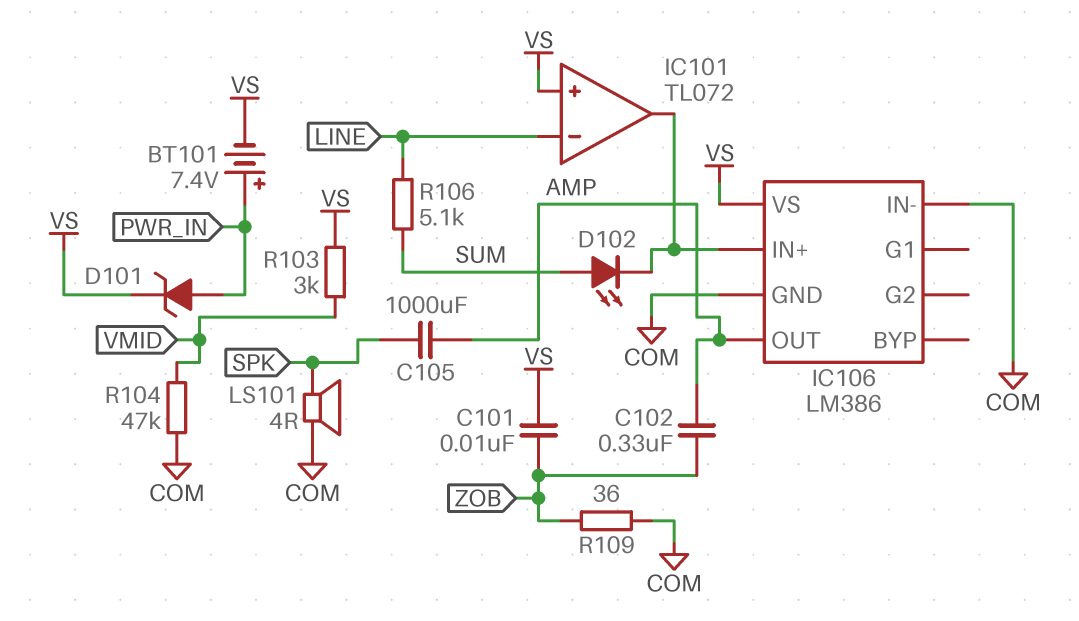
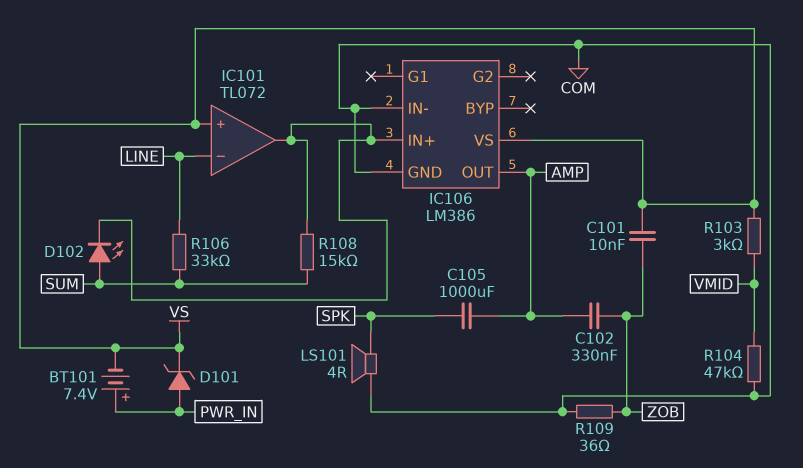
R106: 5.1k (LINE, SUM) -> 33k (LINE, SUM)
R108: none -> 15k (IC101/out, SUM)

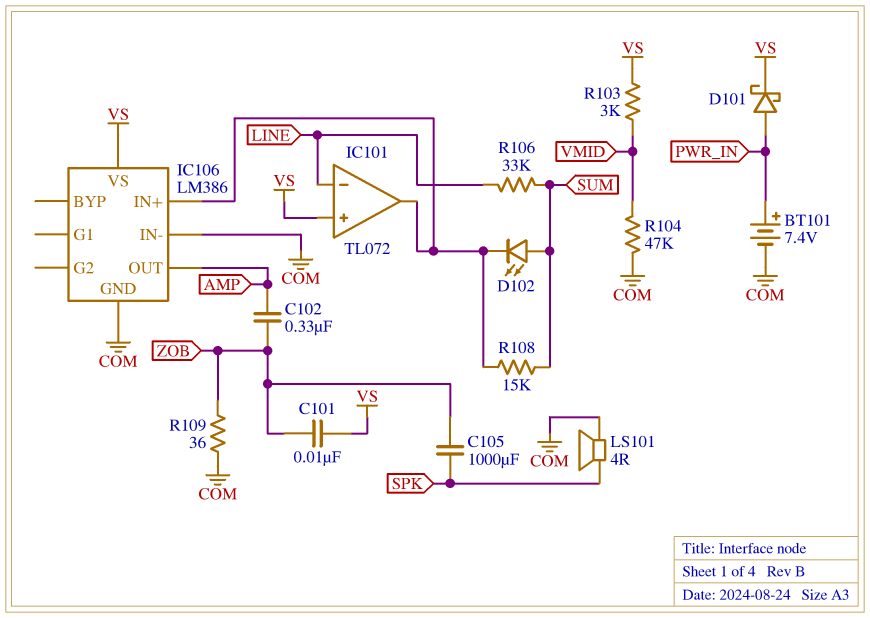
BT101: 7.4V (plus PWR_IN, minus VS) -> 7.4V (plus PWR_IN, minus COM)
C105: 1000uF (AMP, SPK) -> 1000uF (SPK, ZOB)
D101: zener (A PWR_IN, K VS) -> schottky (A PWR_IN, K VS)

